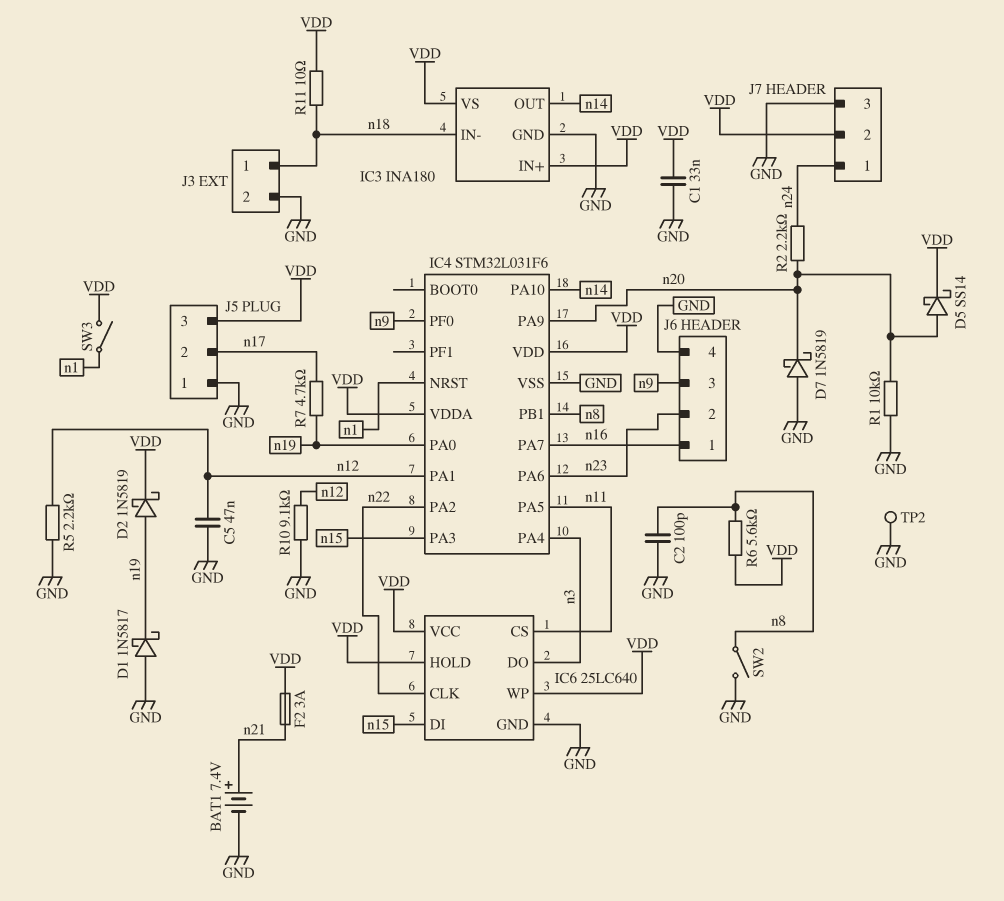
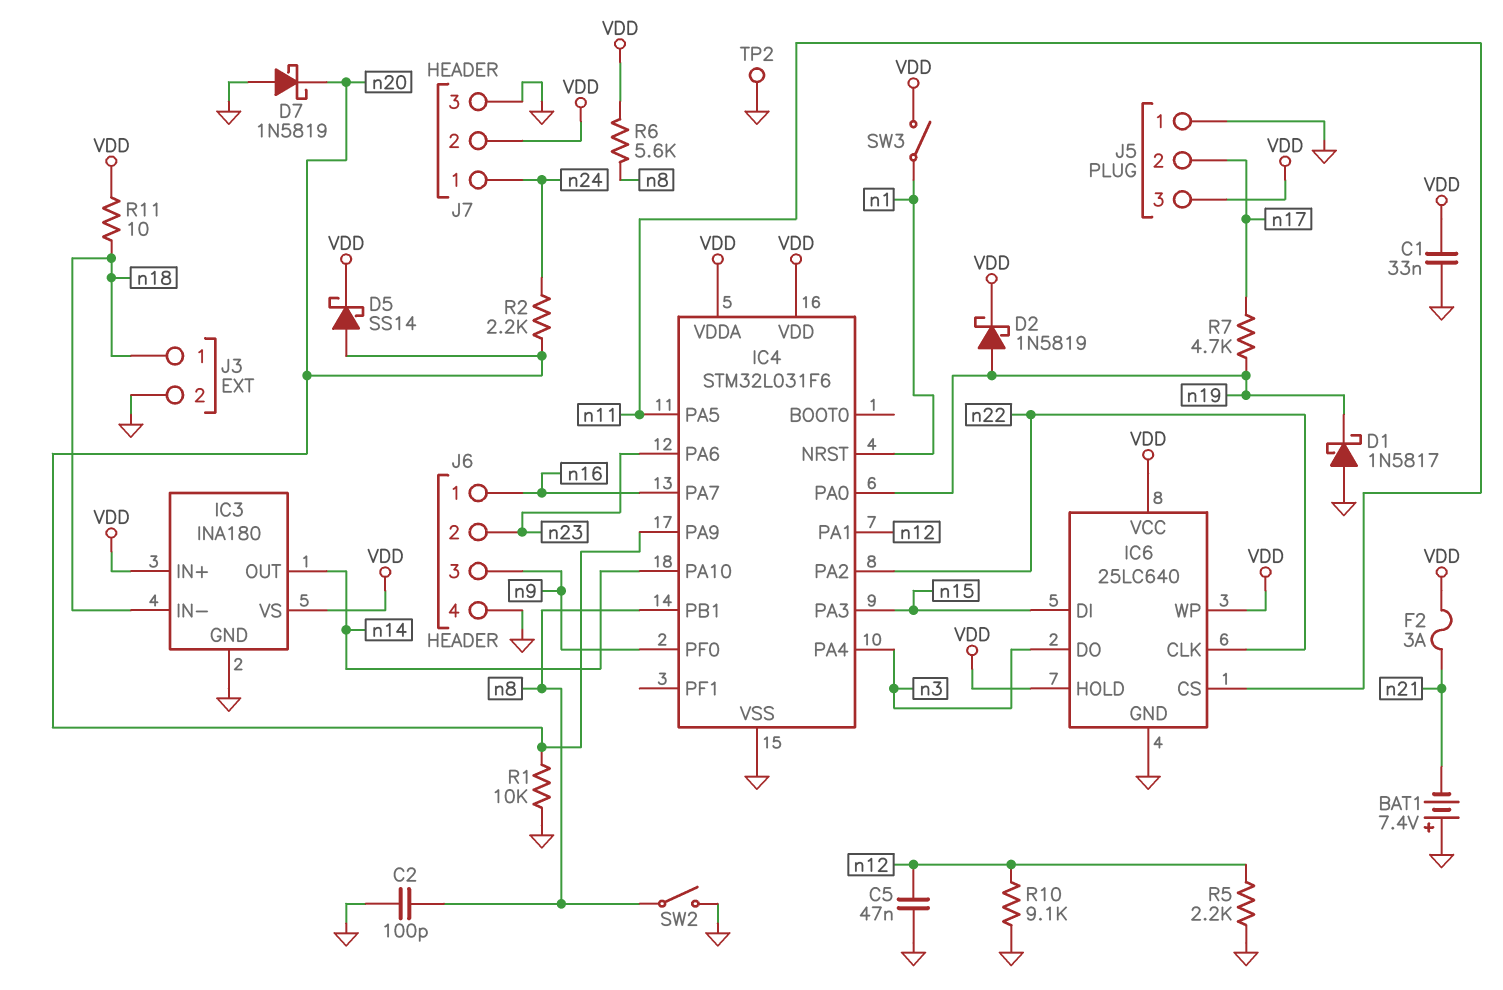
BAT1: 7.4V (plus n21, minus GND) -> 7.4V (plus GND, minus n21)

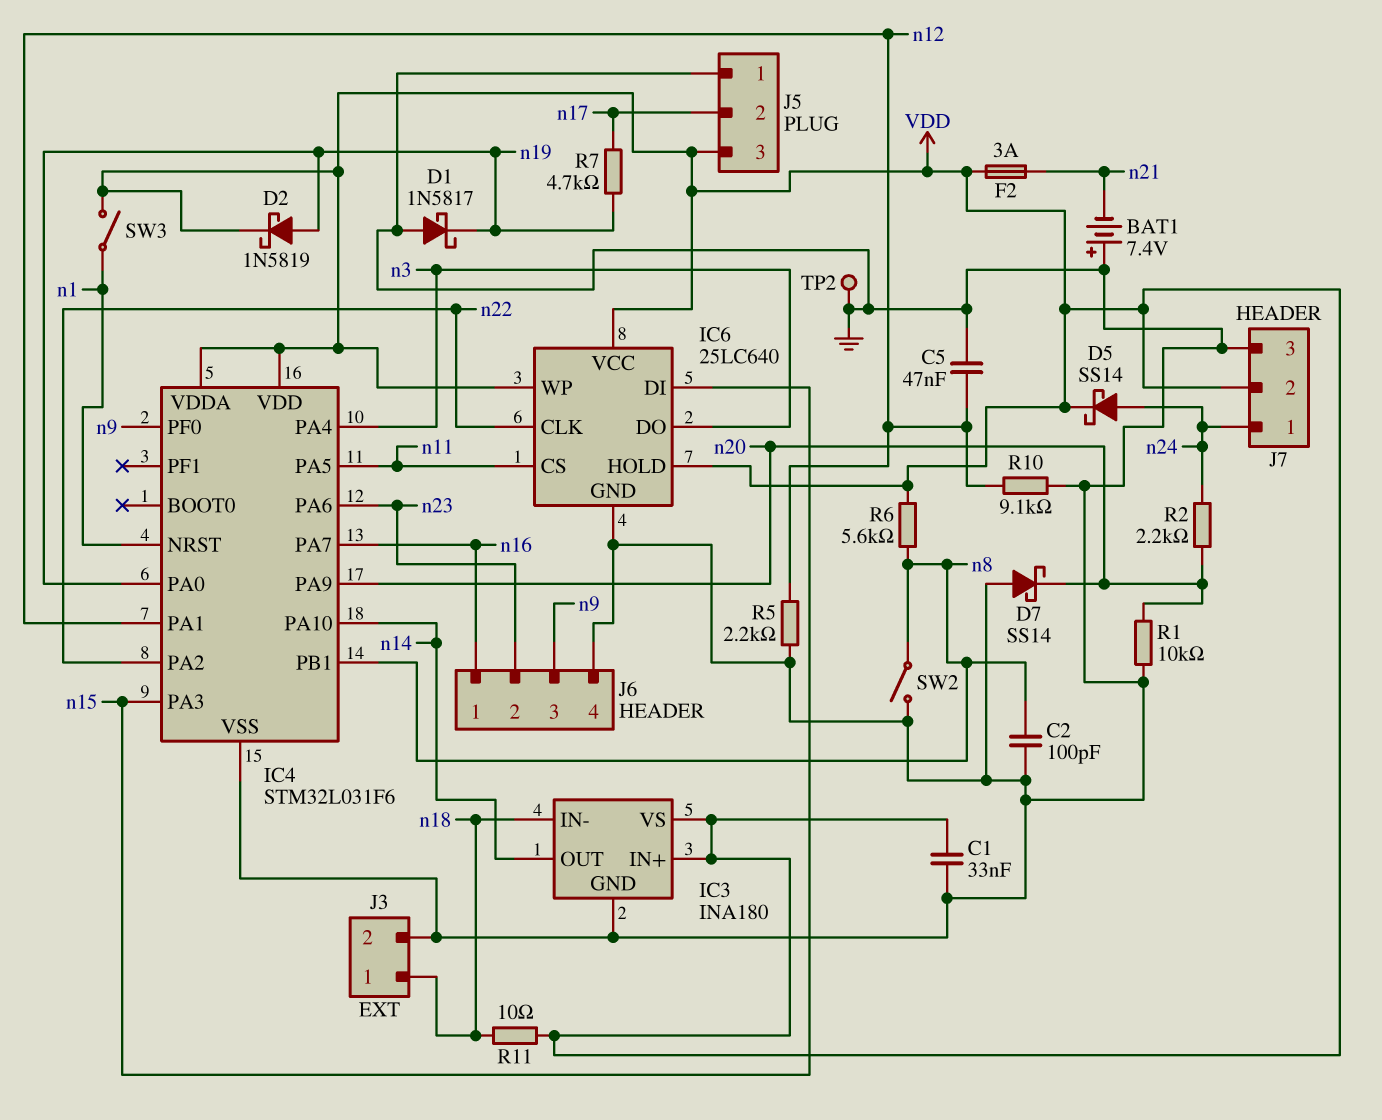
D5: schottky SS14 (A n20, K VDD) -> schottky SS14 (A n24, K VDD)
D7: schottky 1N5819 (A GND, K n20) -> schottky SS14 (A GND, K n20)

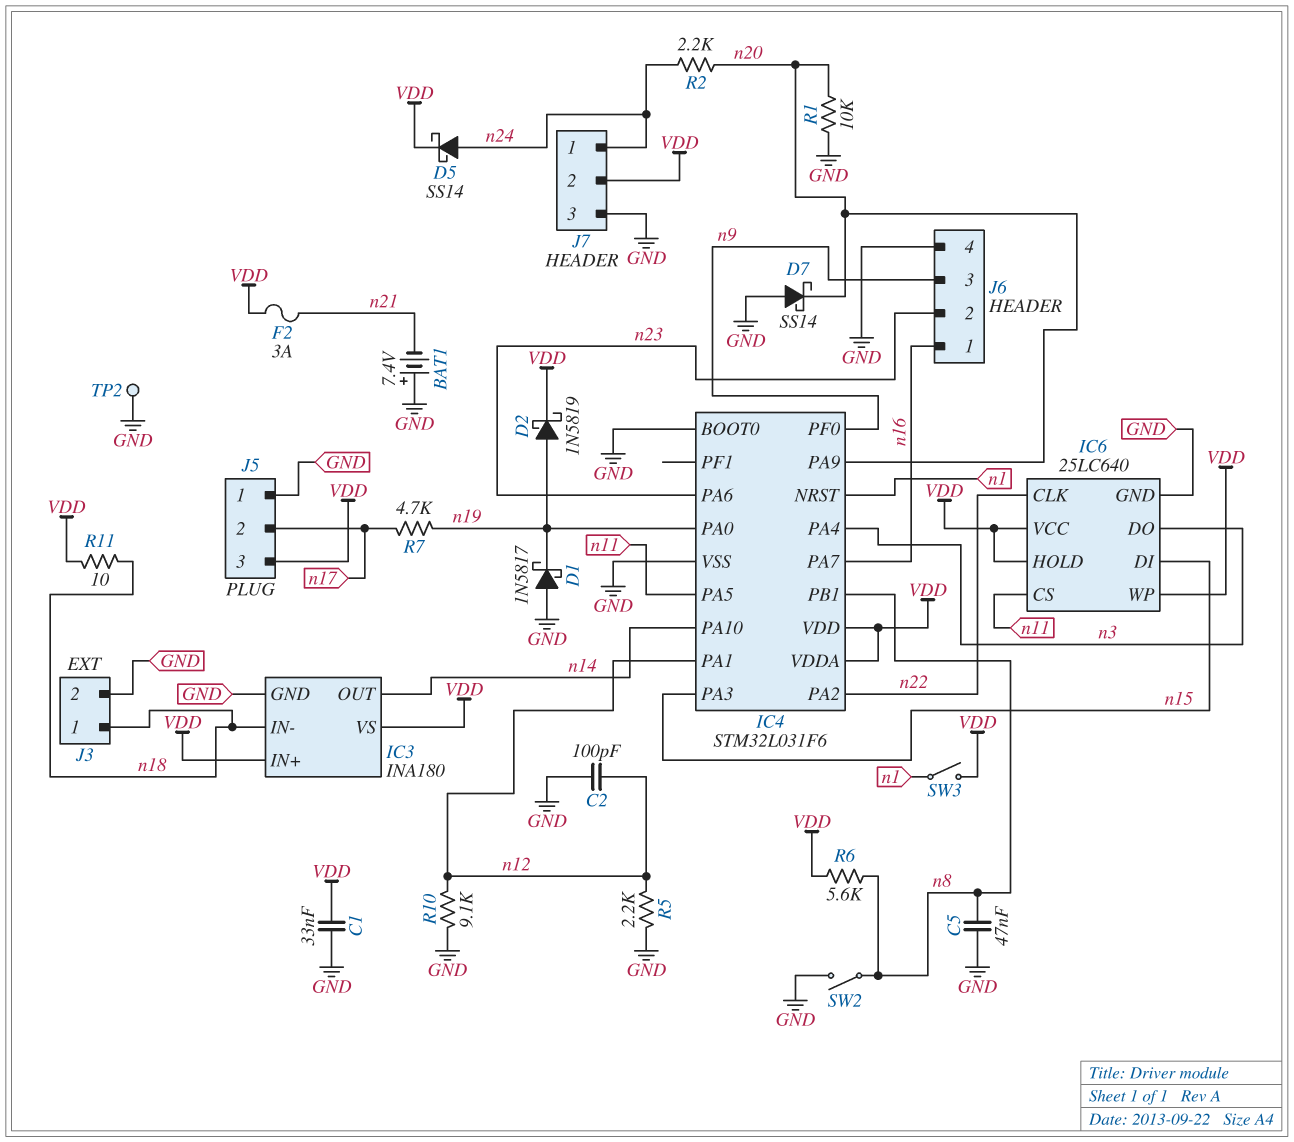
C2: 100pF (GND, n8) -> 100pF (GND, n12)
C5: 47nF (GND, n12) -> 47nF (GND, n8)
IC4 pin BOOT0: none -> GND

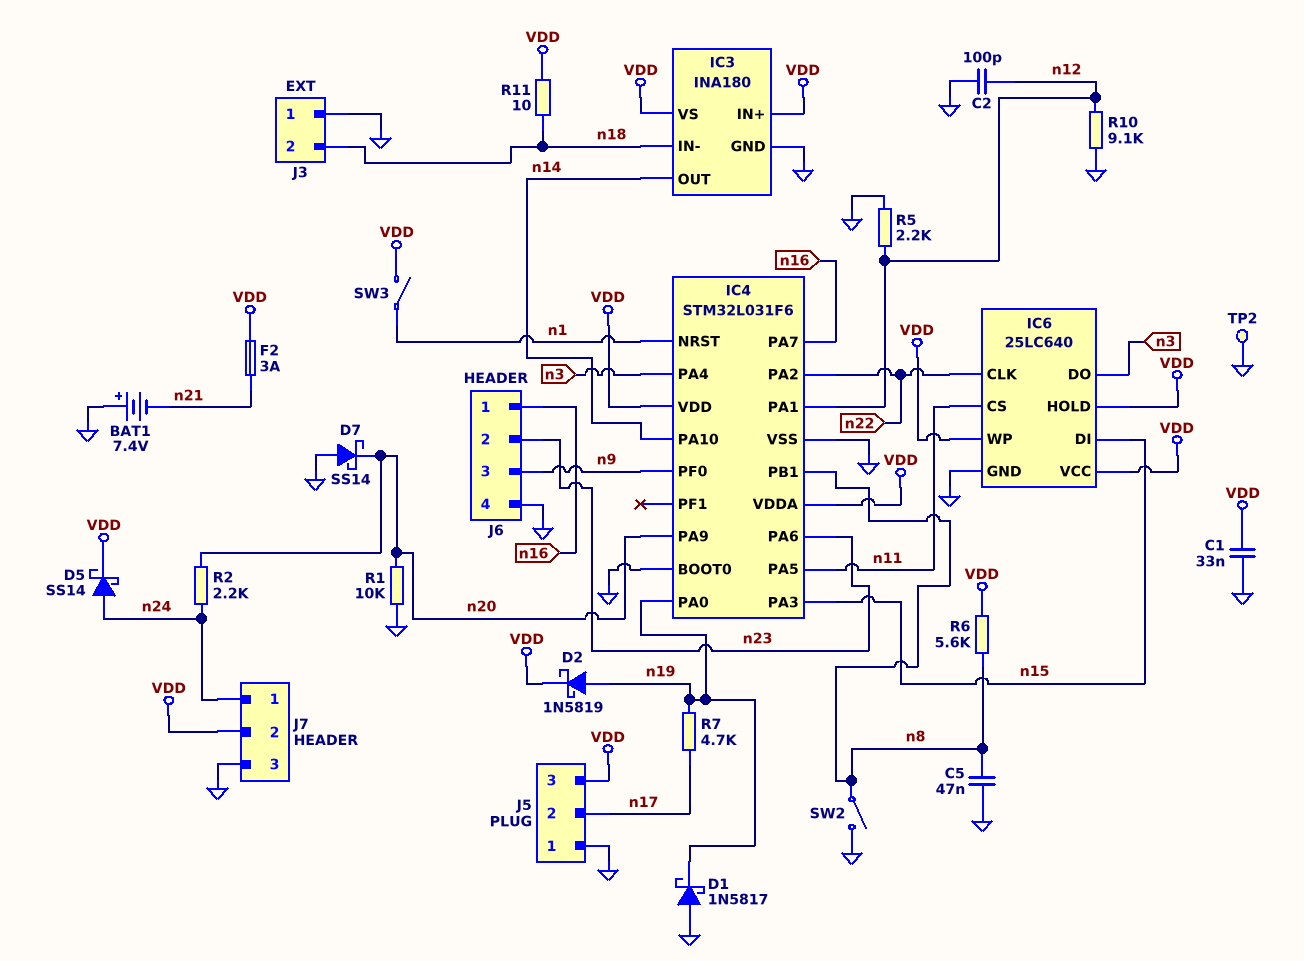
J3 pin 1: n18 -> GND
J3 pin 2: GND -> n18

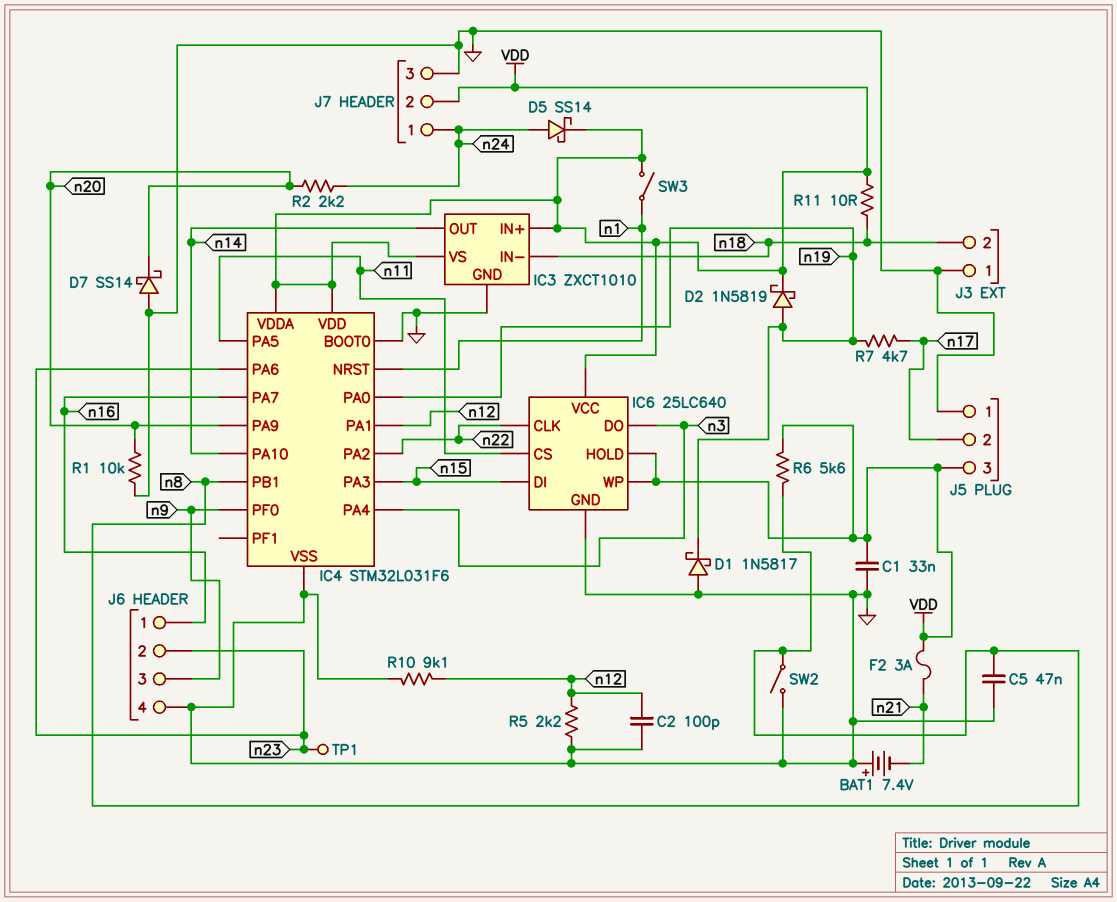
IC3: INA180 -> ZXCT1010
TP1: none -> test point (n23)
TP2: test point (GND) -> none

